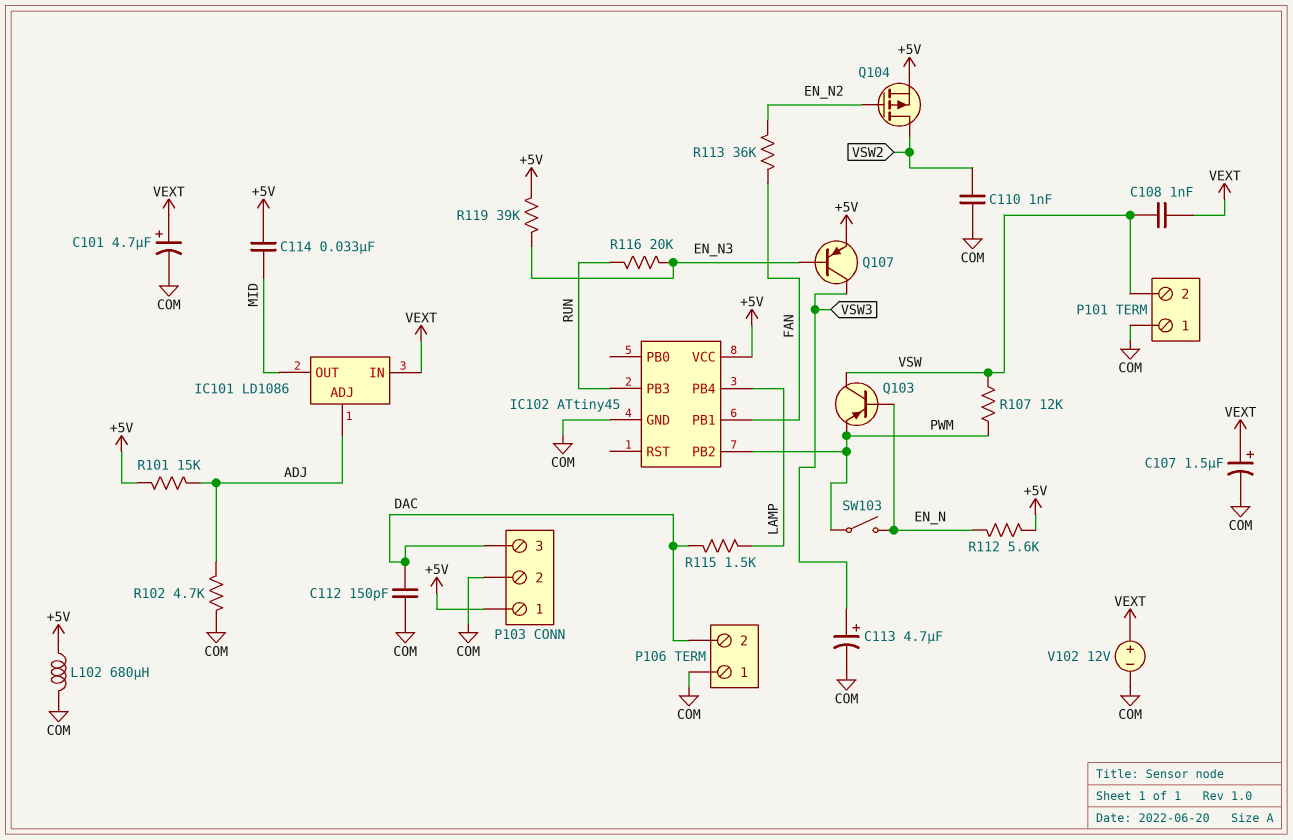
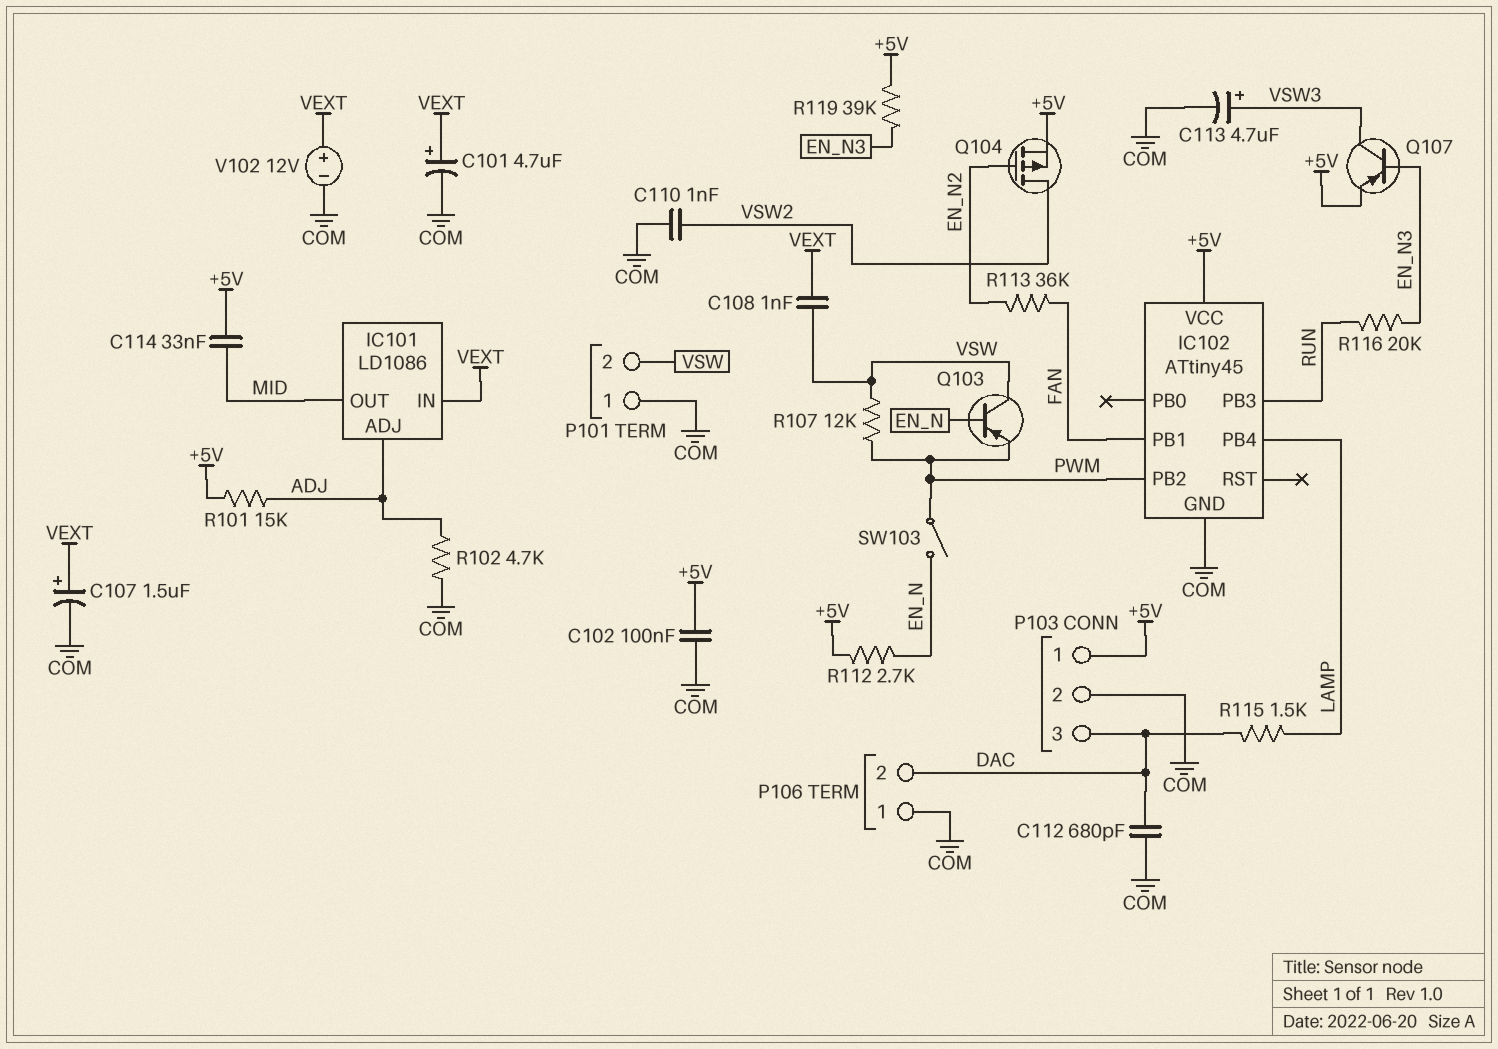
C102: none -> 100nF (+5V, COM)
C112: 150pF (COM, DAC) -> 680pF (COM, DAC)
L102: 680uH (+5V, COM) -> none
R112: 5.6k (+5V, EN_N) -> 2.7k (+5V, EN_N)

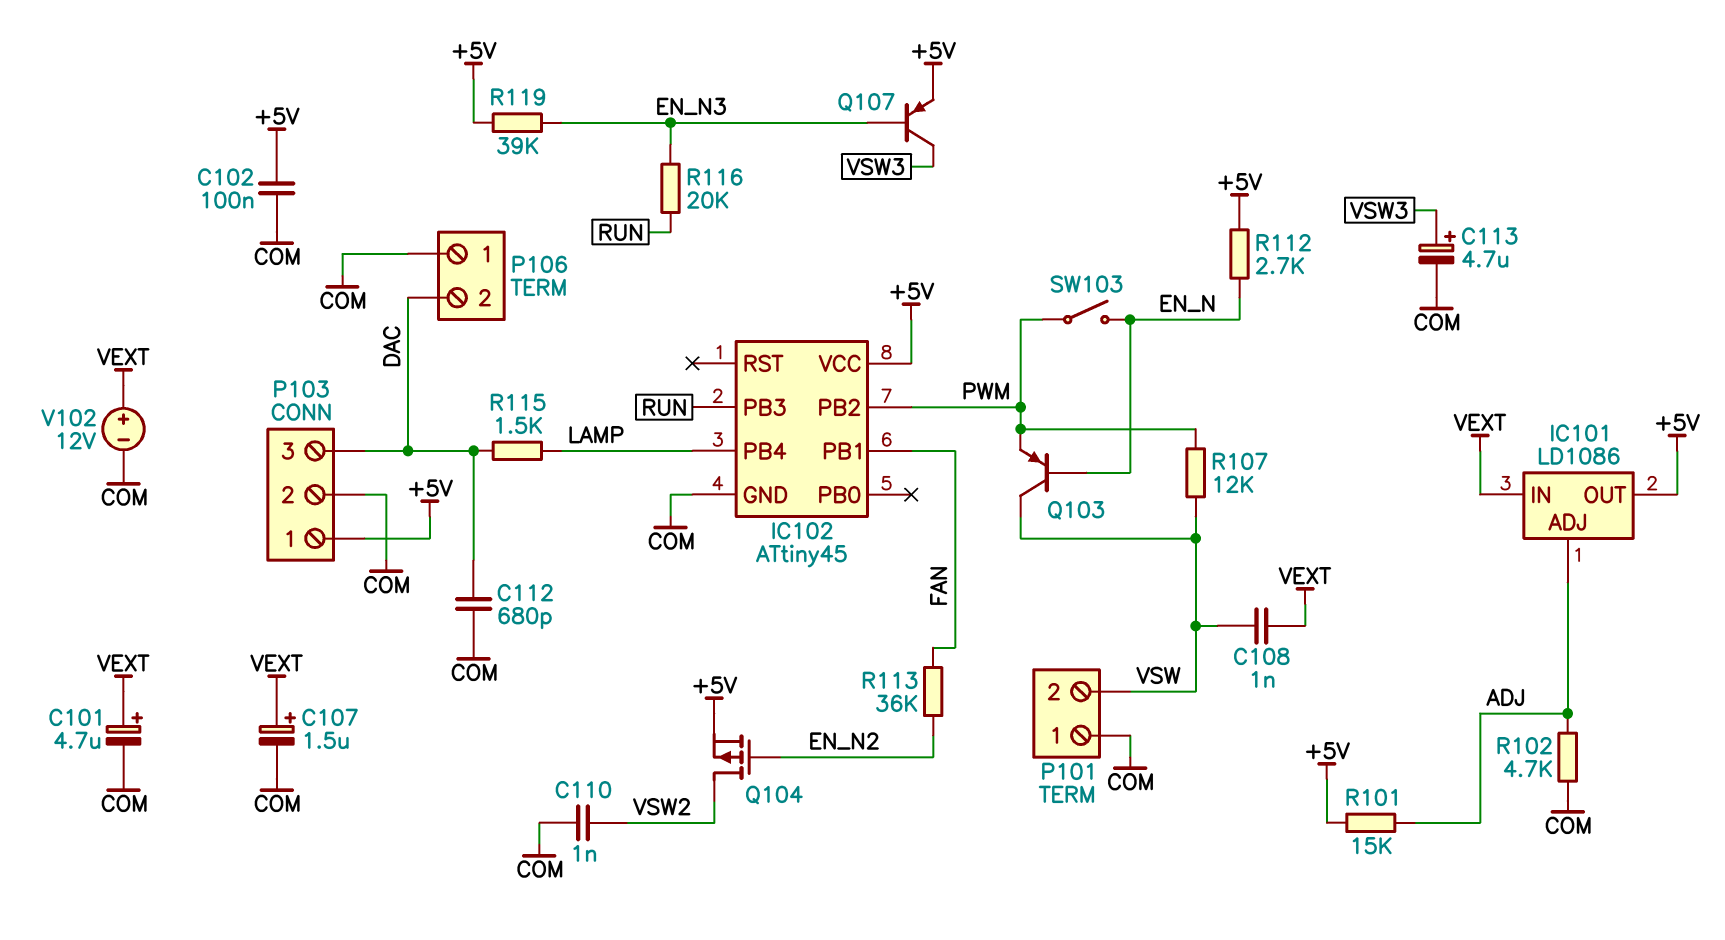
C114: 33nF (+5V, MID) -> none
IC101 pin OUT: MID -> +5V

